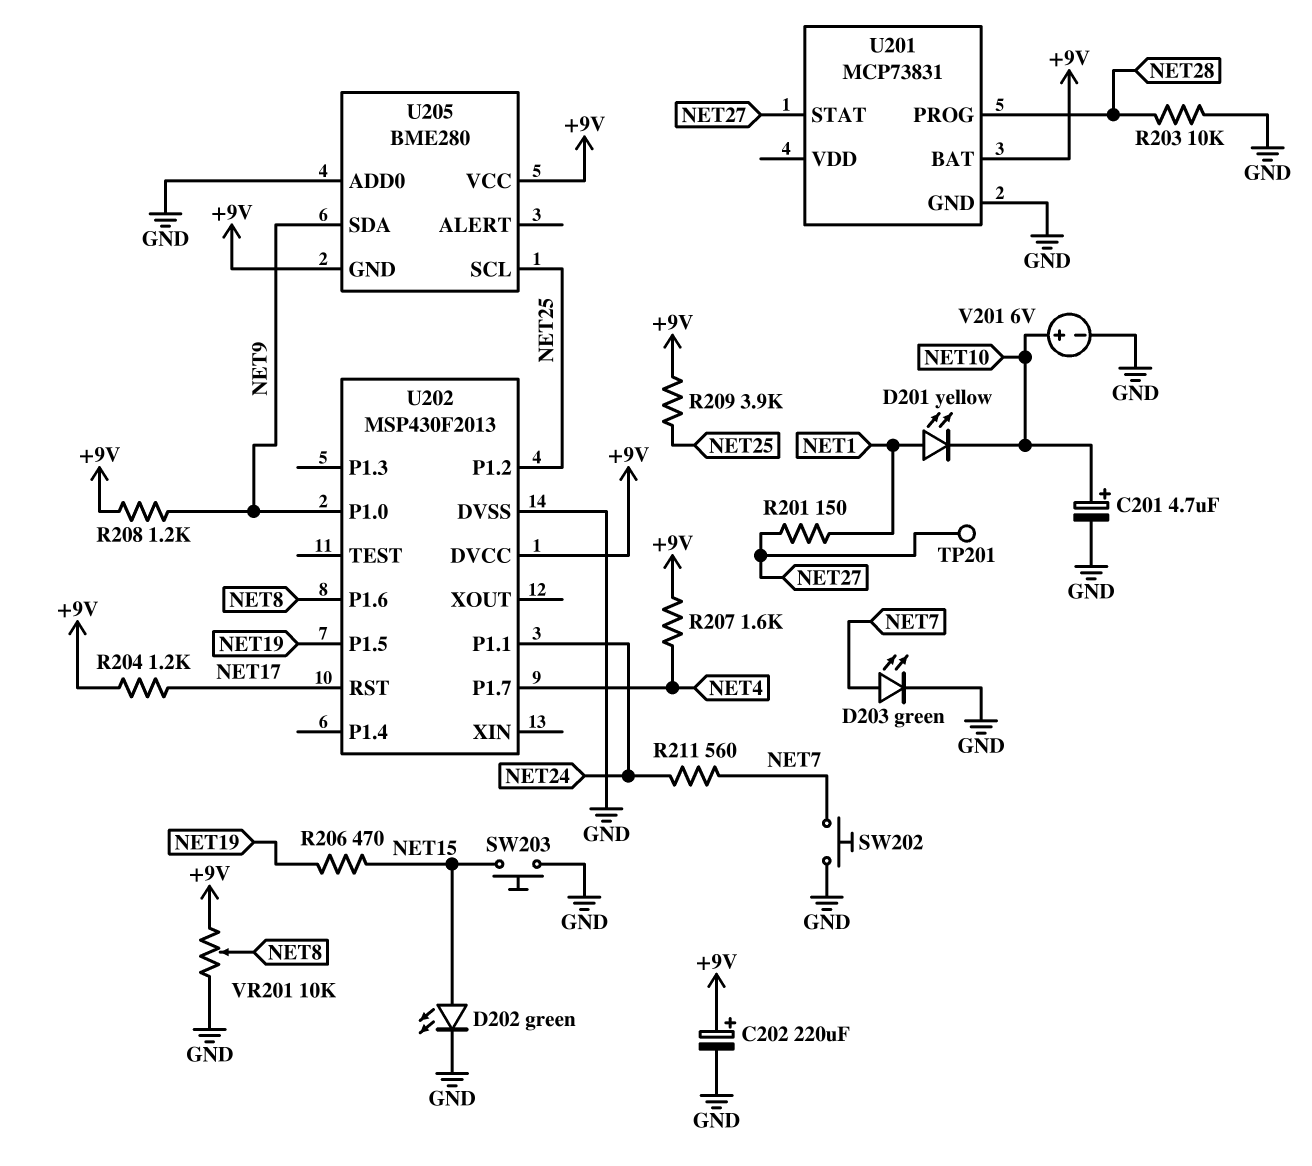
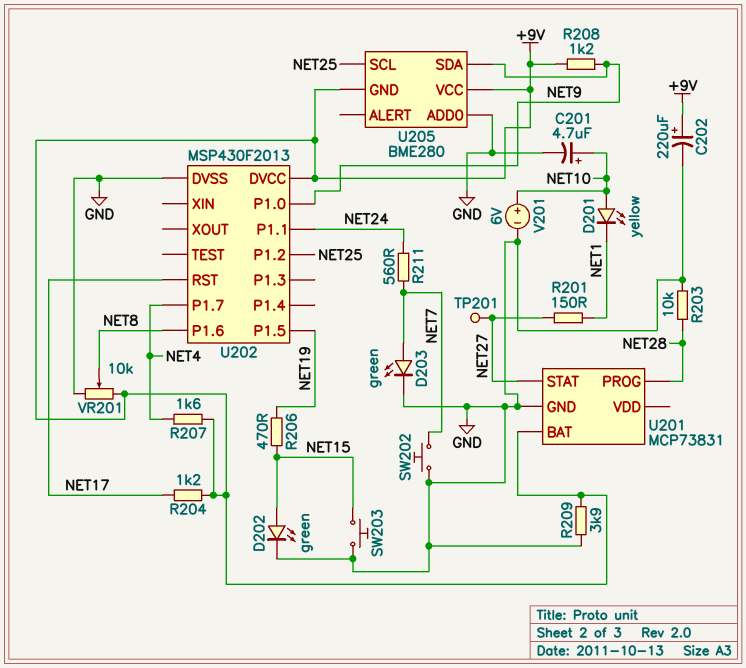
D201: LED yellow (A NET1, K NET10) -> LED yellow (A NET10, K NET1)
R209: 3.9k (+9V, NET25) -> 3.9k (+9V, GND)

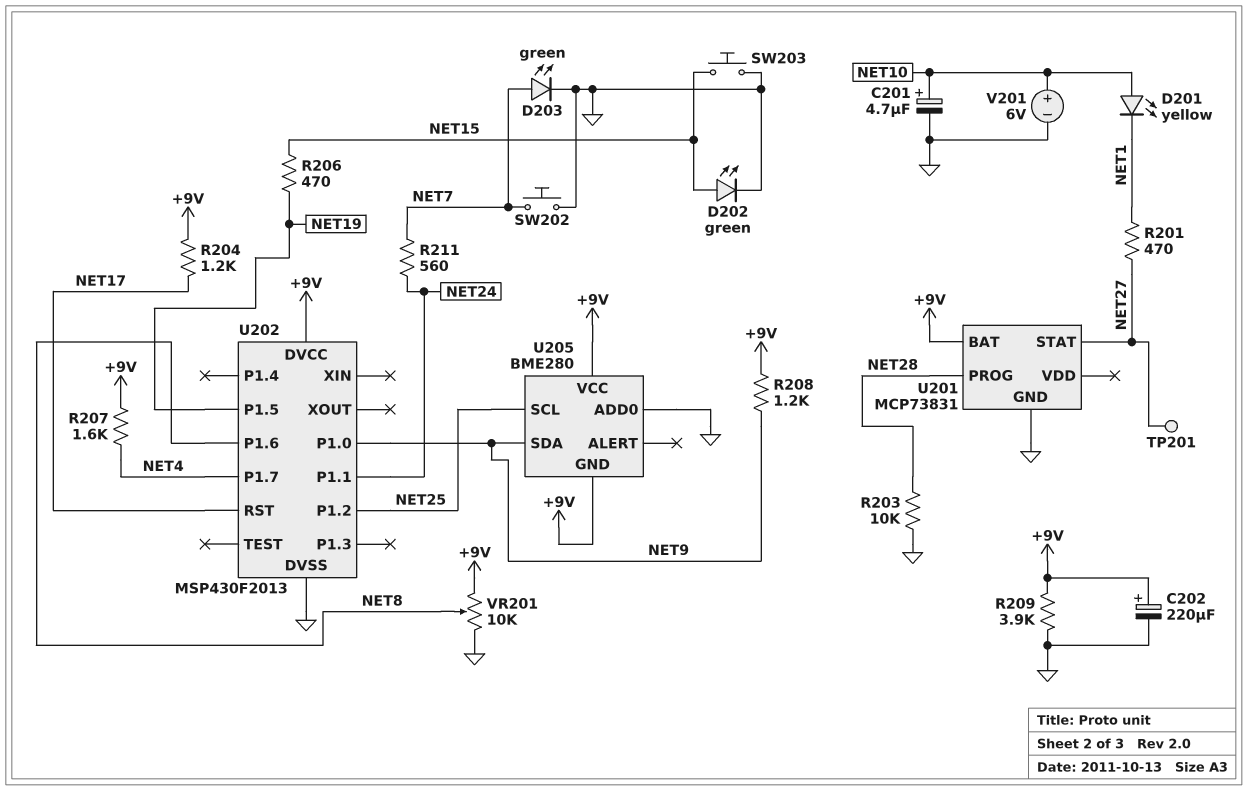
R201: 150 (NET1, NET27) -> 470 (NET1, NET27)

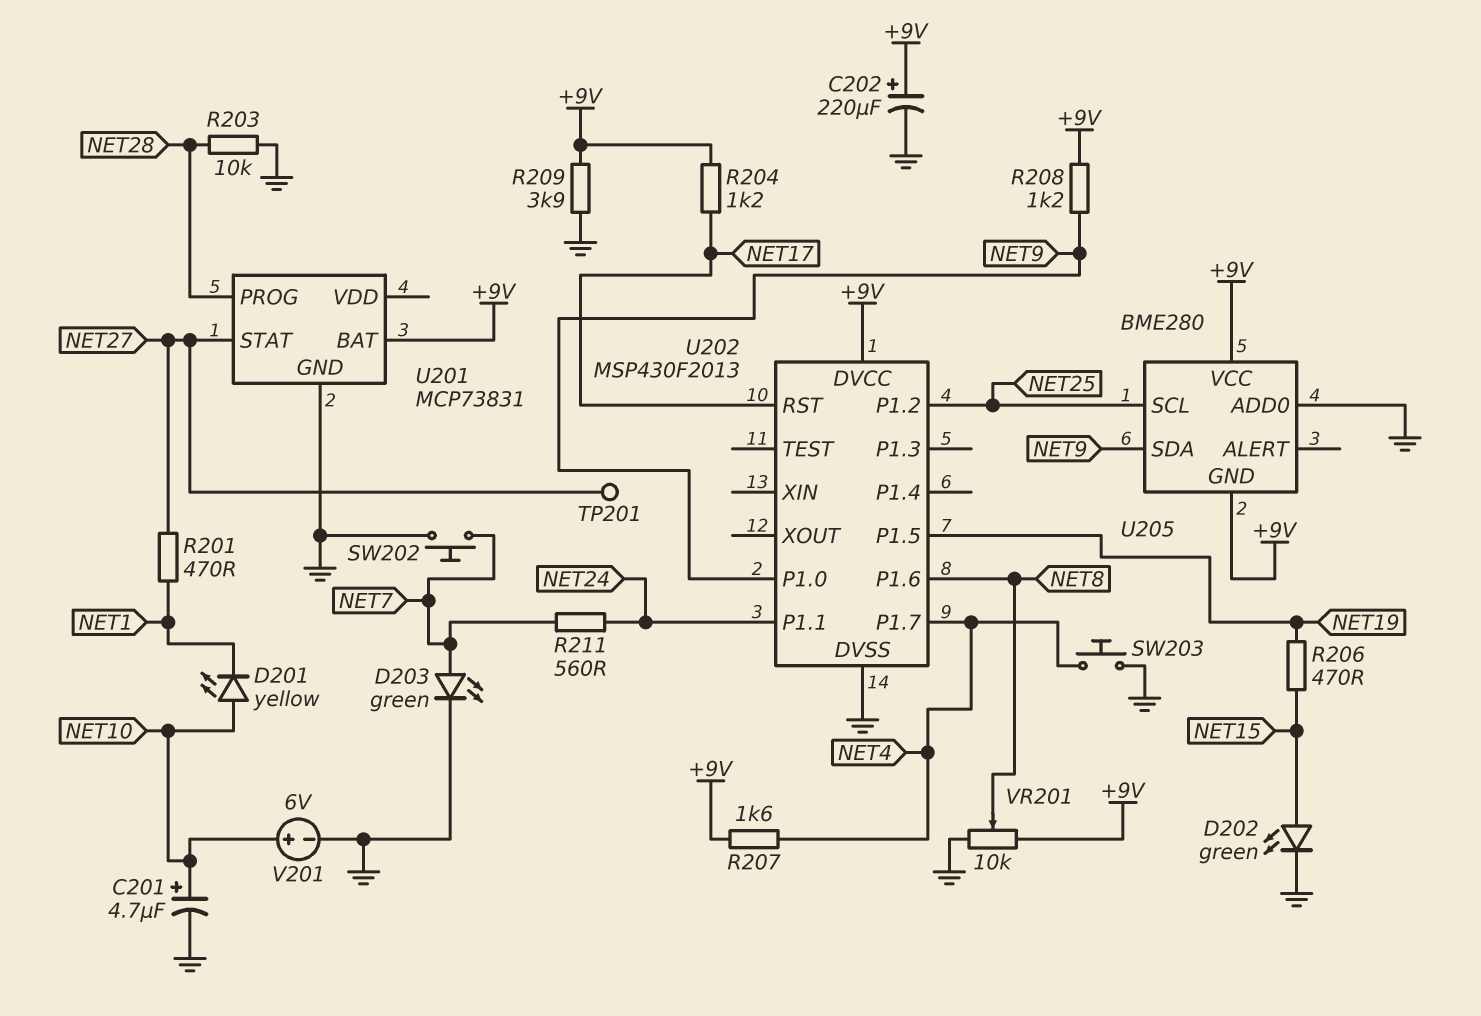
SW203: button (GND, NET15) -> button (GND, NET4)

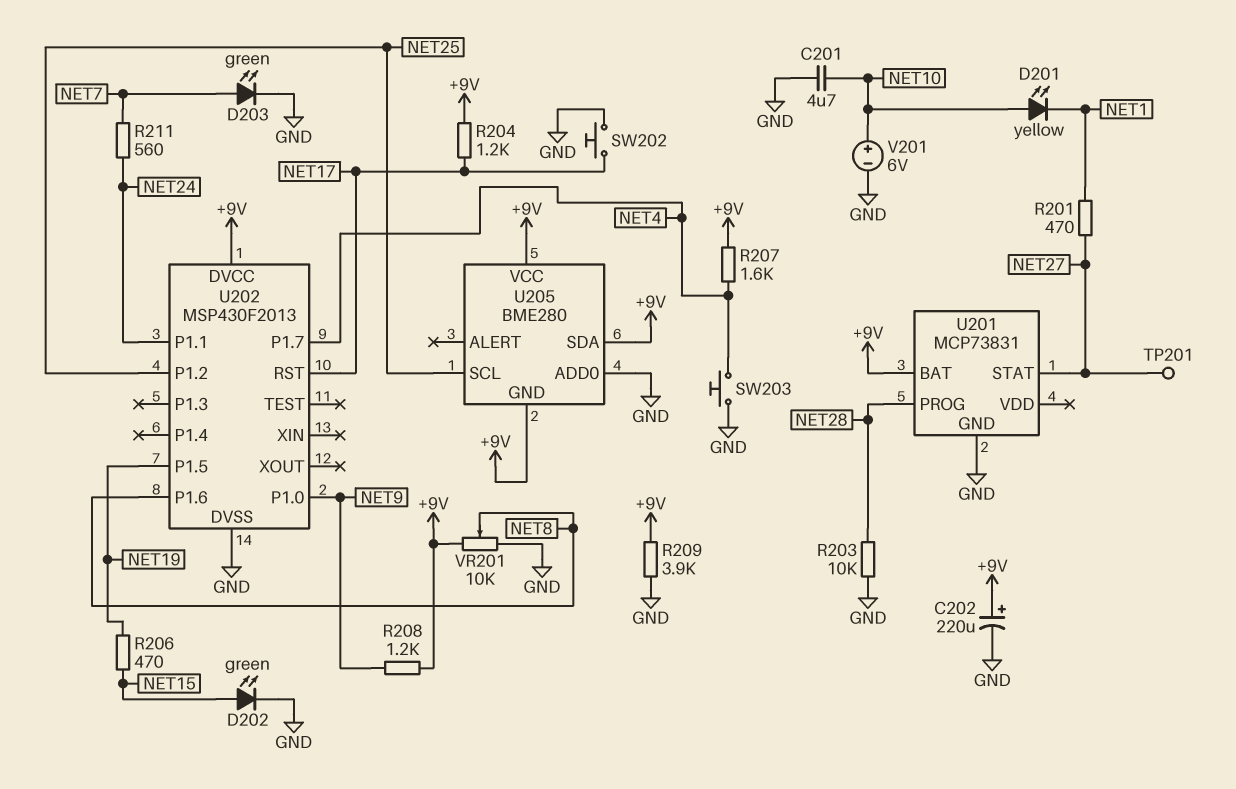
C201: 4.7uF (plus NET10, minus GND) -> 4.7uF (GND, NET10)
SW202: button (GND, NET7) -> button (GND, NET17)
U205 pin SDA: NET9 -> +9V

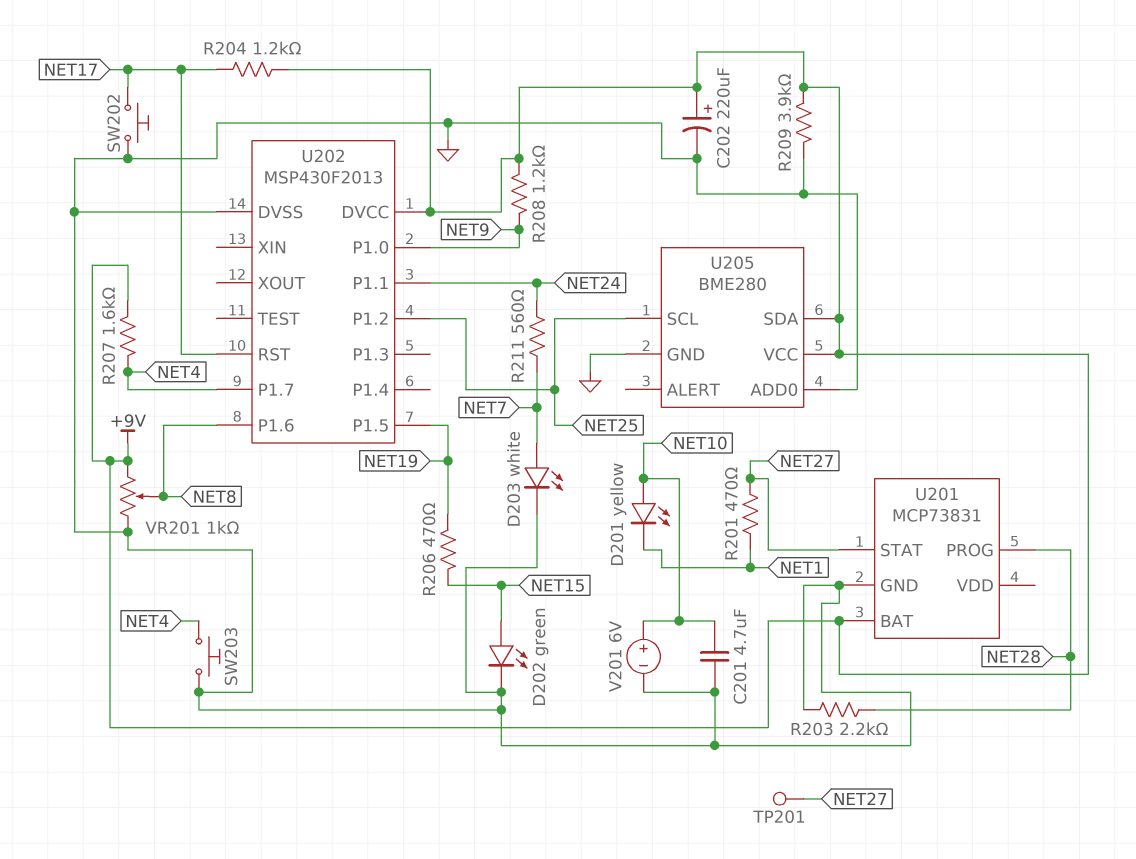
D203: LED green (A NET7, K GND) -> LED white (A NET7, K GND)
R203: 10k (GND, NET28) -> 2.2k (GND, NET28)
U205 pin GND: +9V -> GND
VR201: 10k (+9V, GND, wiper NET8) -> 1k (+9V, GND, wiper NET8)

